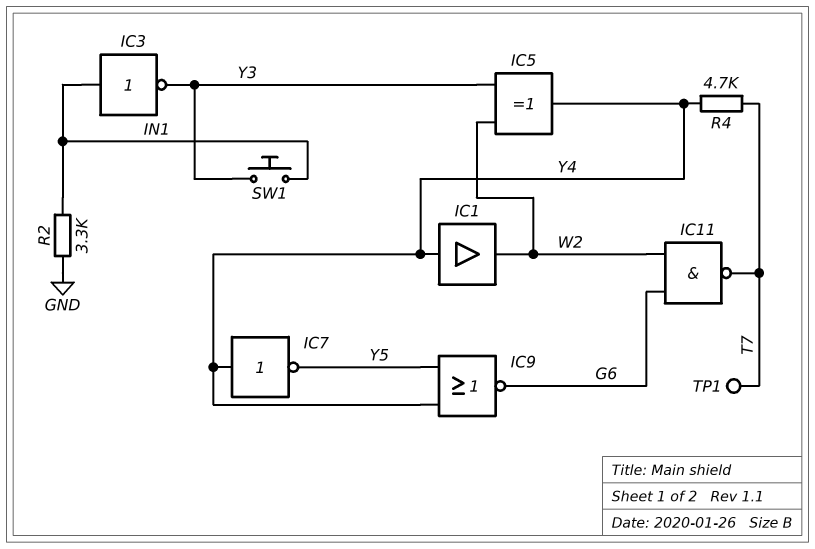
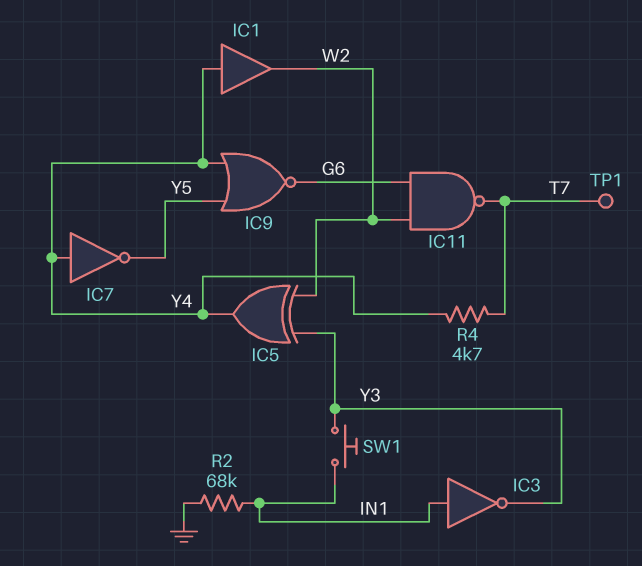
R2: 3.3k (GND, IN1) -> 68k (GND, IN1)

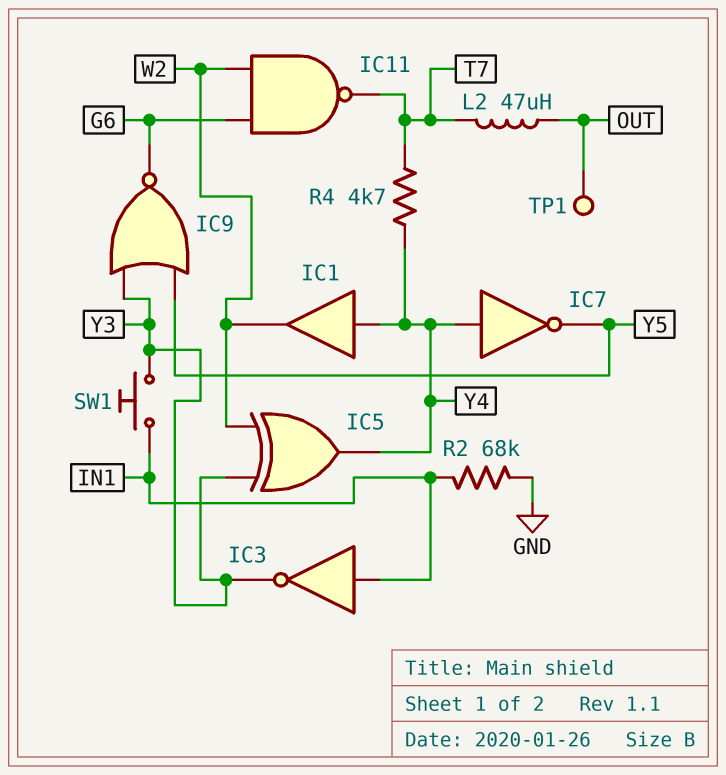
IC9: NOR (in Y4, in Y5, out G6) -> NOR (in Y3, in Y5, out G6)
L2: none -> 47uH (OUT, T7)
TP1: test point (T7) -> test point (OUT)

